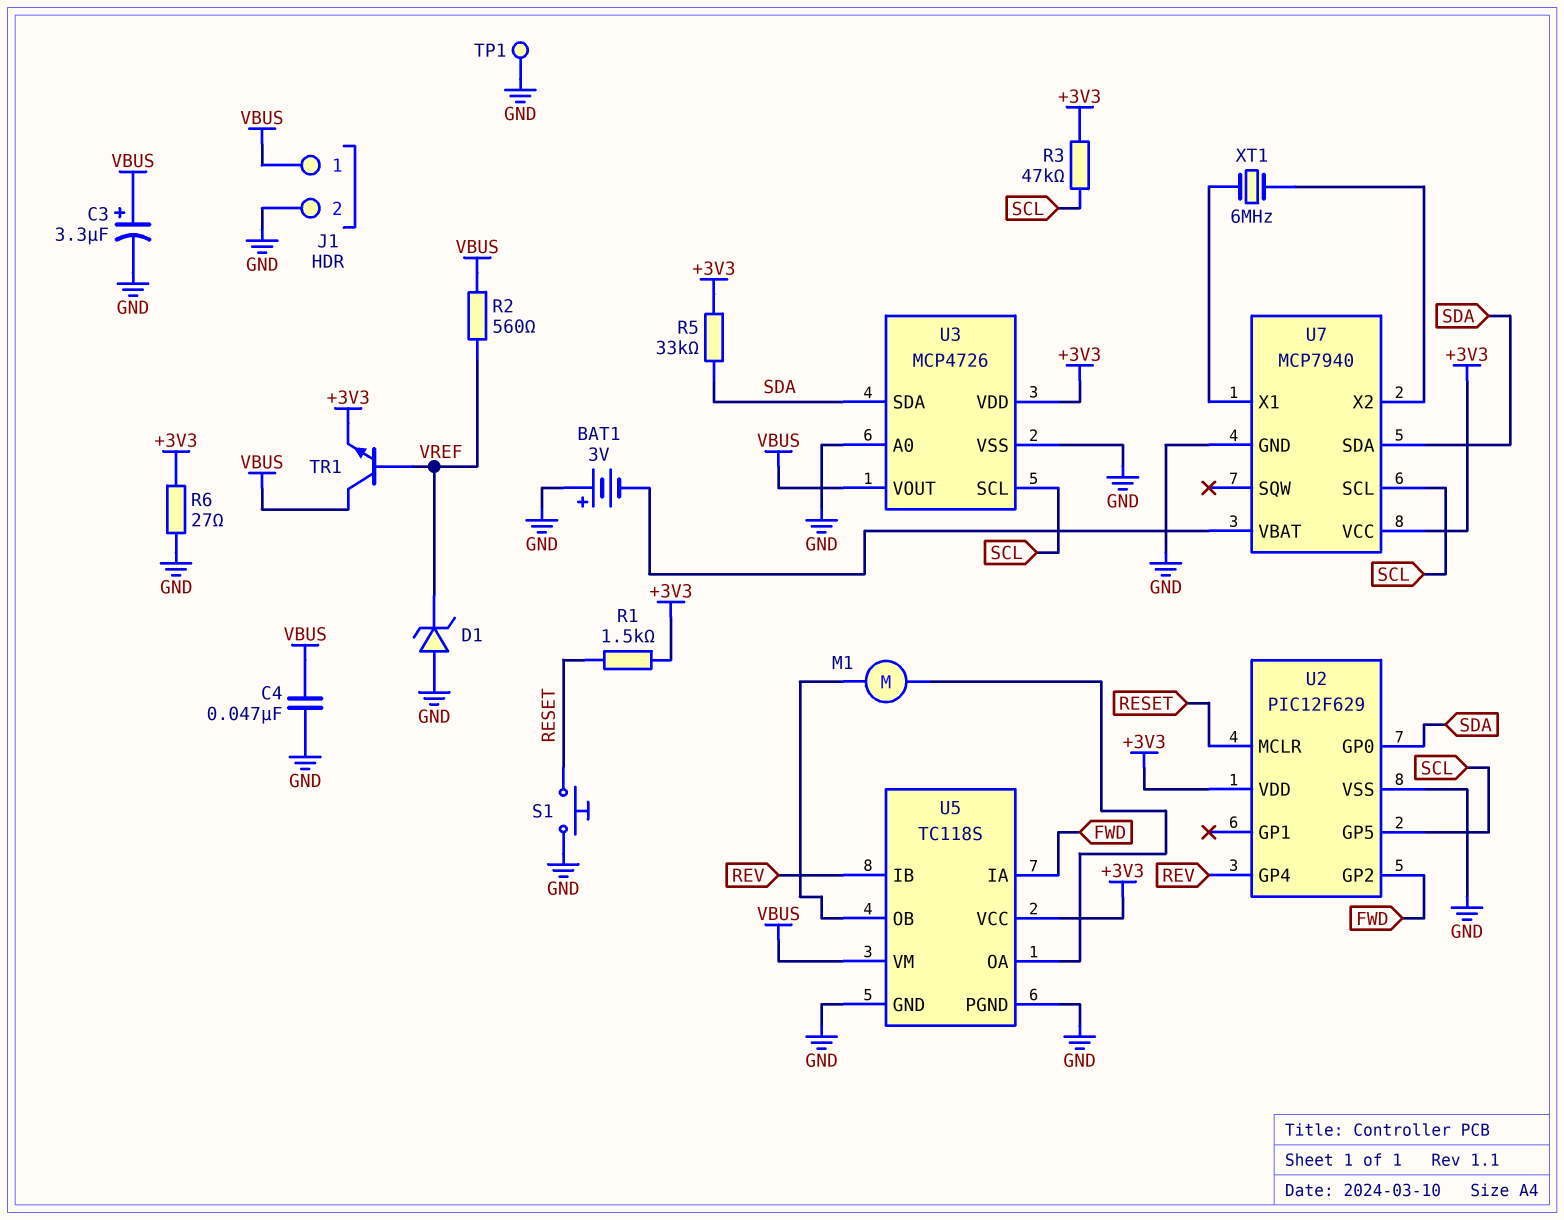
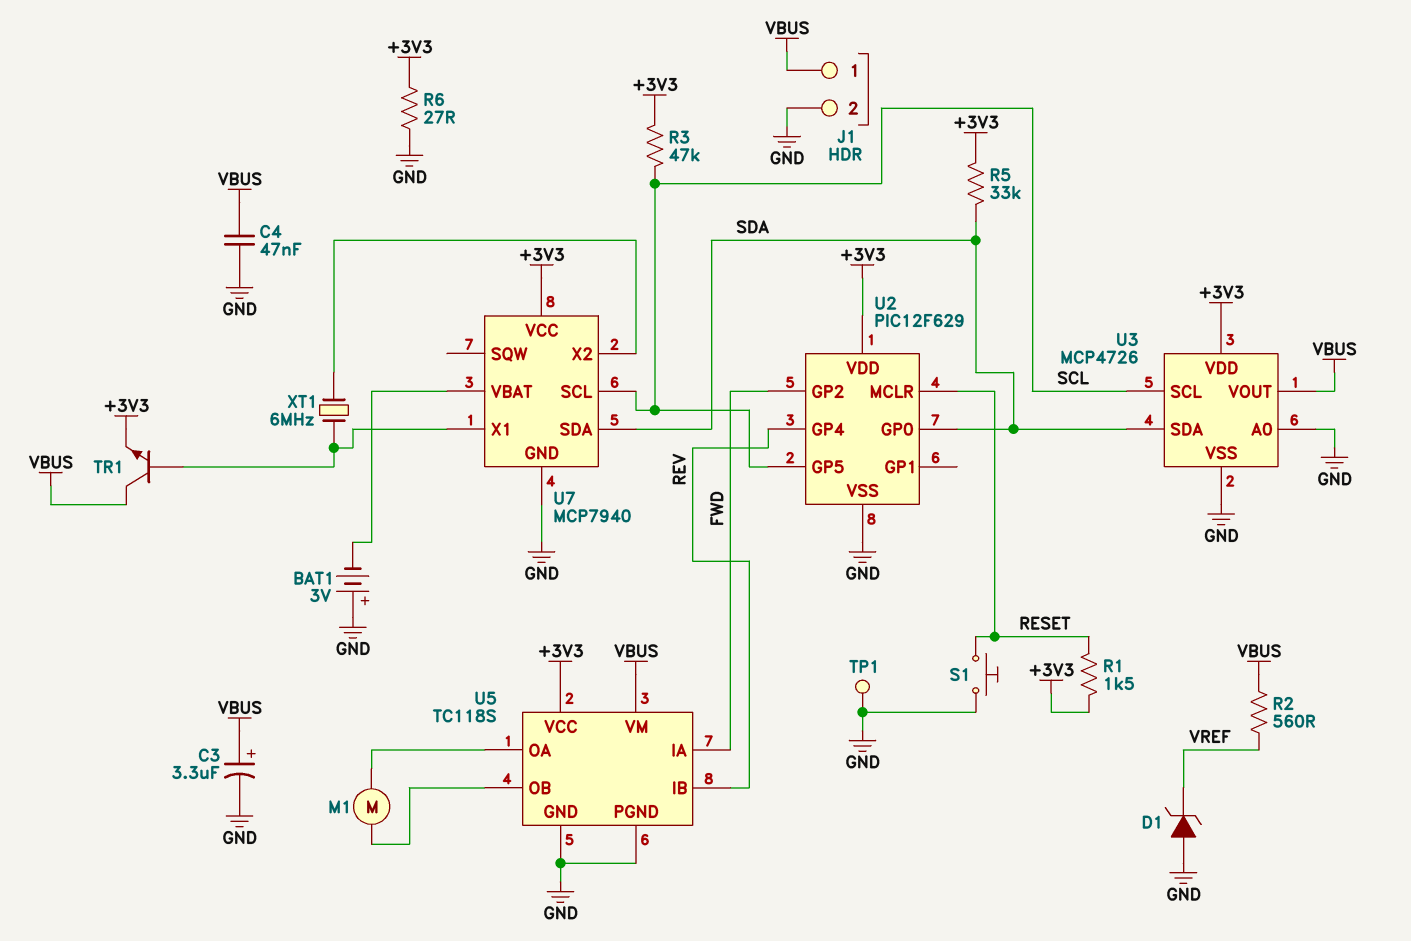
TR1: NPN (B VREF, C VBUS, E +3V3) -> NPN (B U7/X1, C VBUS, E +3V3)

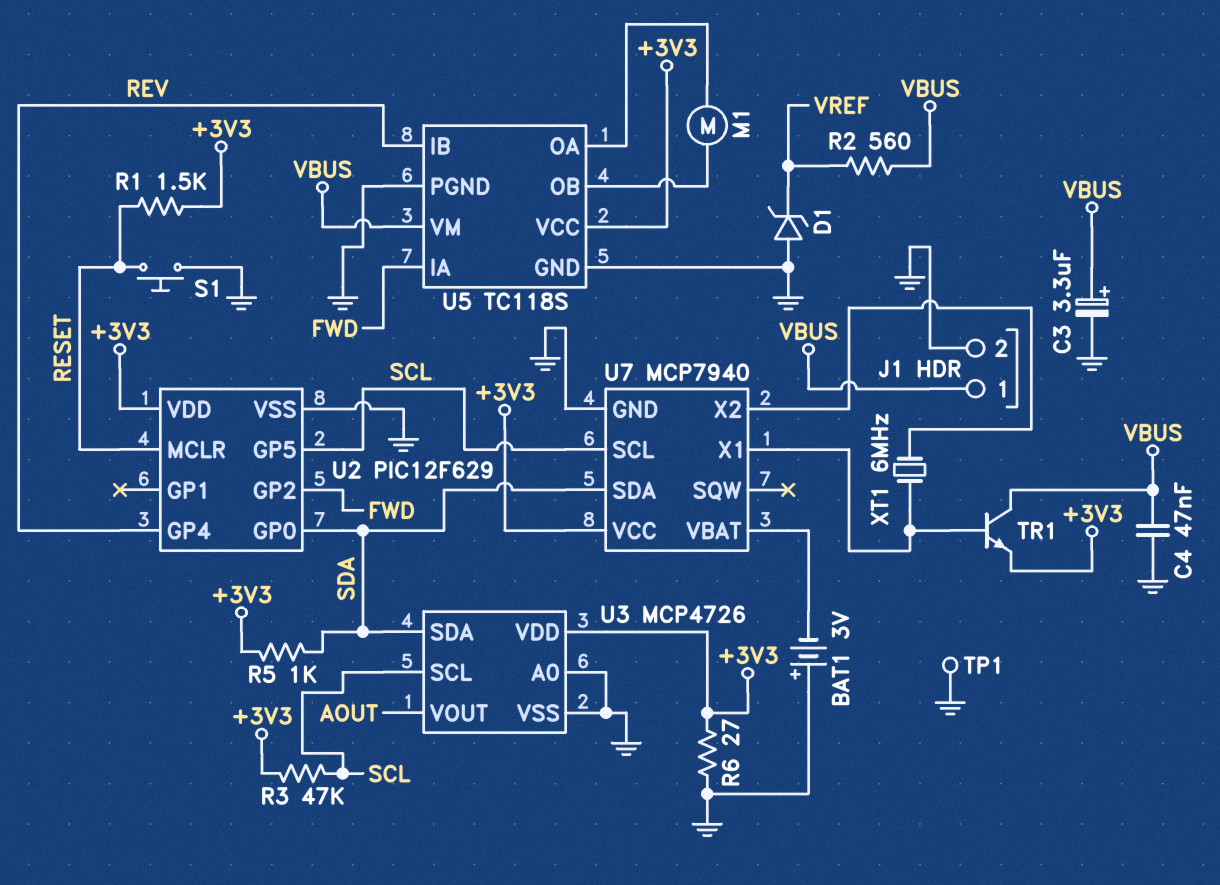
R5: 33k (+3V3, SDA) -> 1k (+3V3, SDA)
U3 pin VOUT: VBUS -> AOUT

